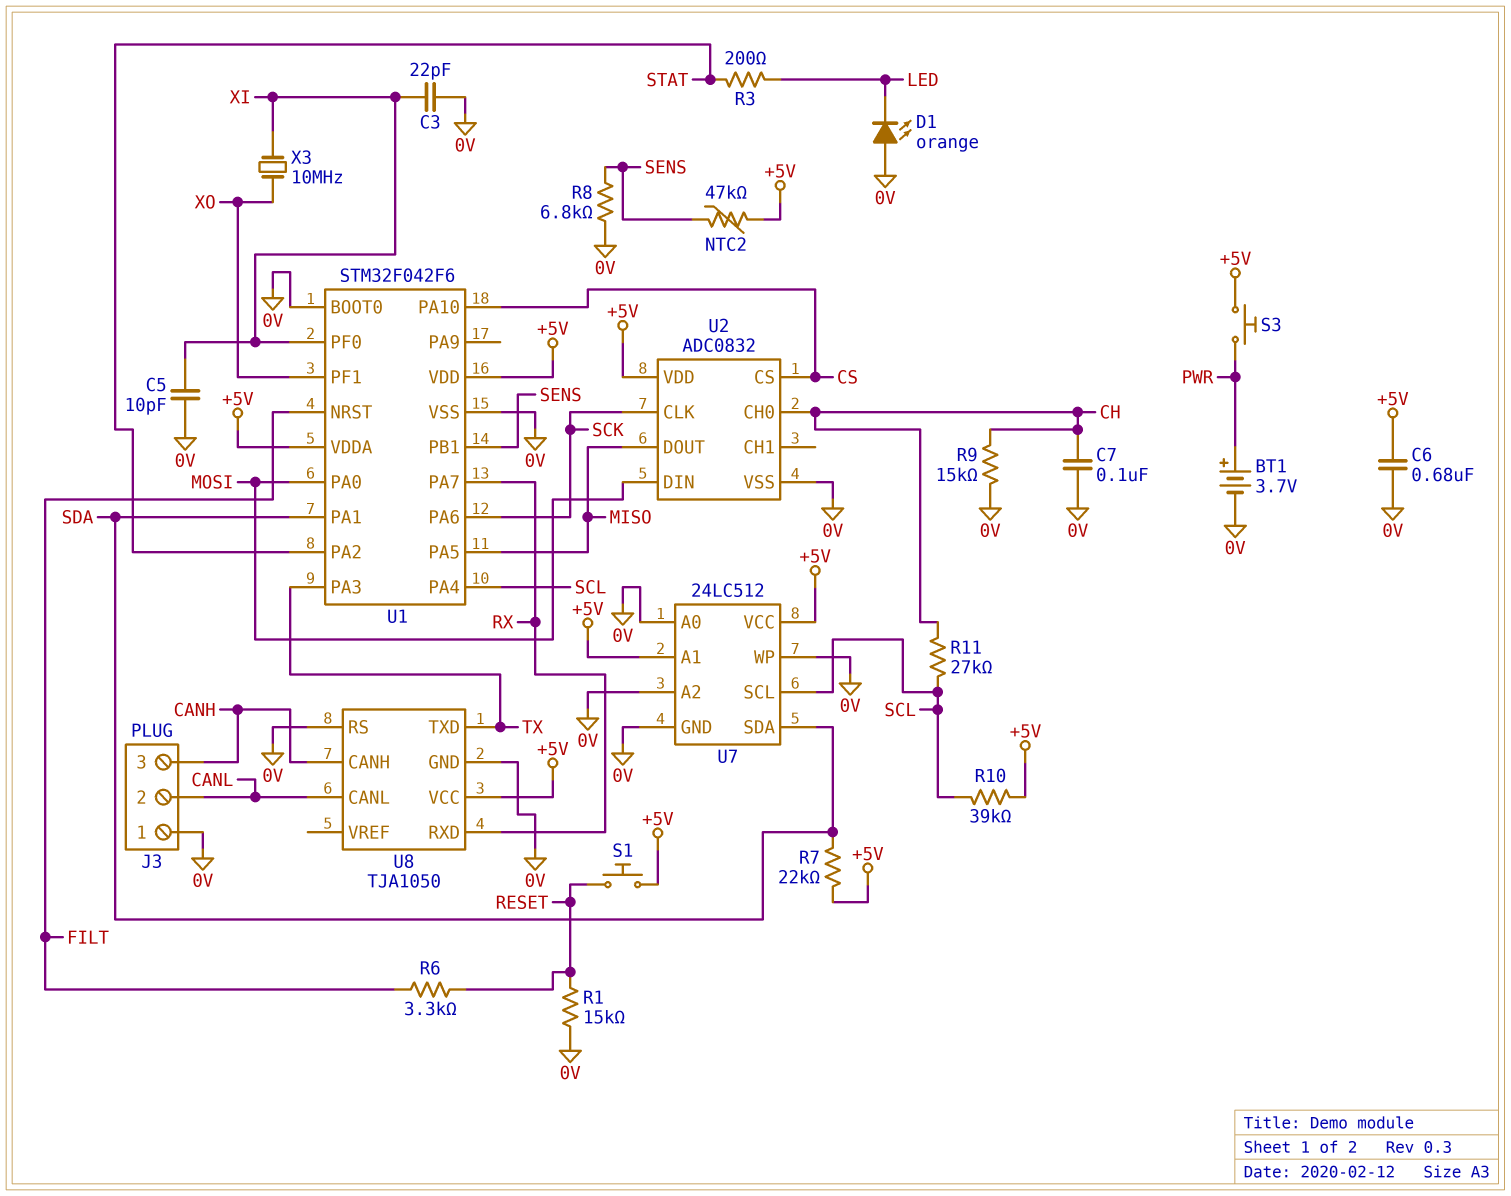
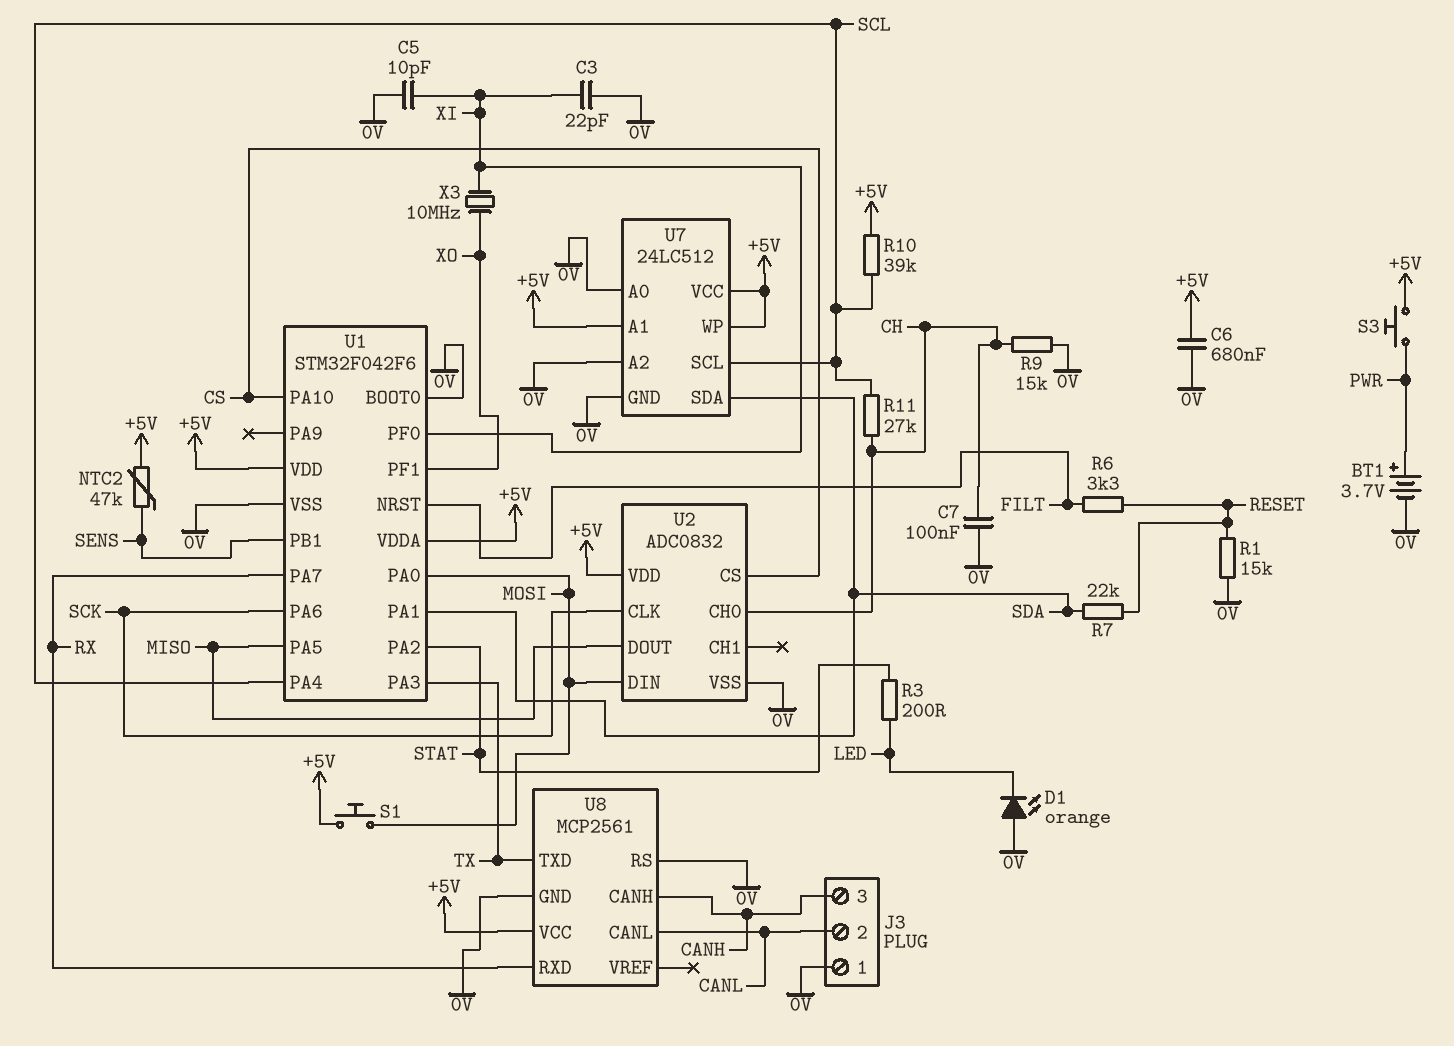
R7: 22k (+5V, SDA) -> 22k (RESET, SDA)
R8: 6.8k (0V, SENS) -> none
S1: button (+5V, RESET) -> button (+5V, MOSI)
U7 pin WP: 0V -> +5V
U8: TJA1050 -> MCP2561

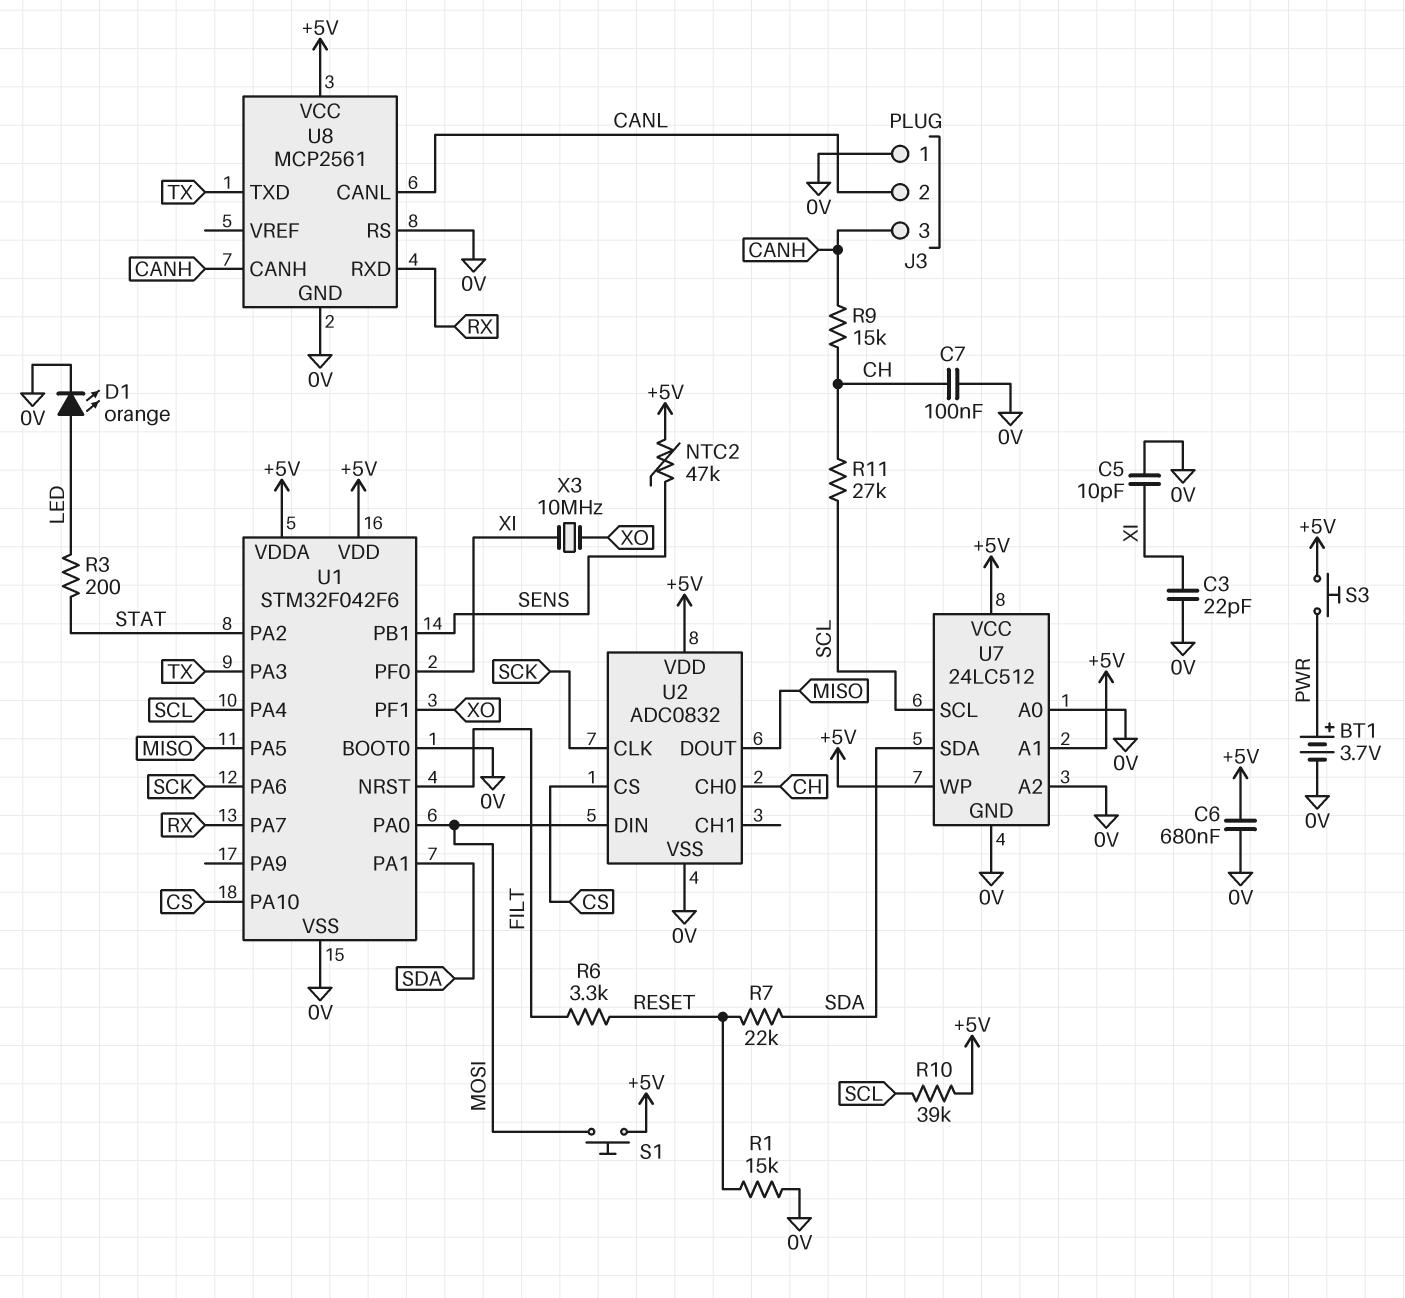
D1: LED orange (A 0V, K LED) -> LED orange (A LED, K 0V)
R9: 15k (0V, CH) -> 15k (CANH, CH)

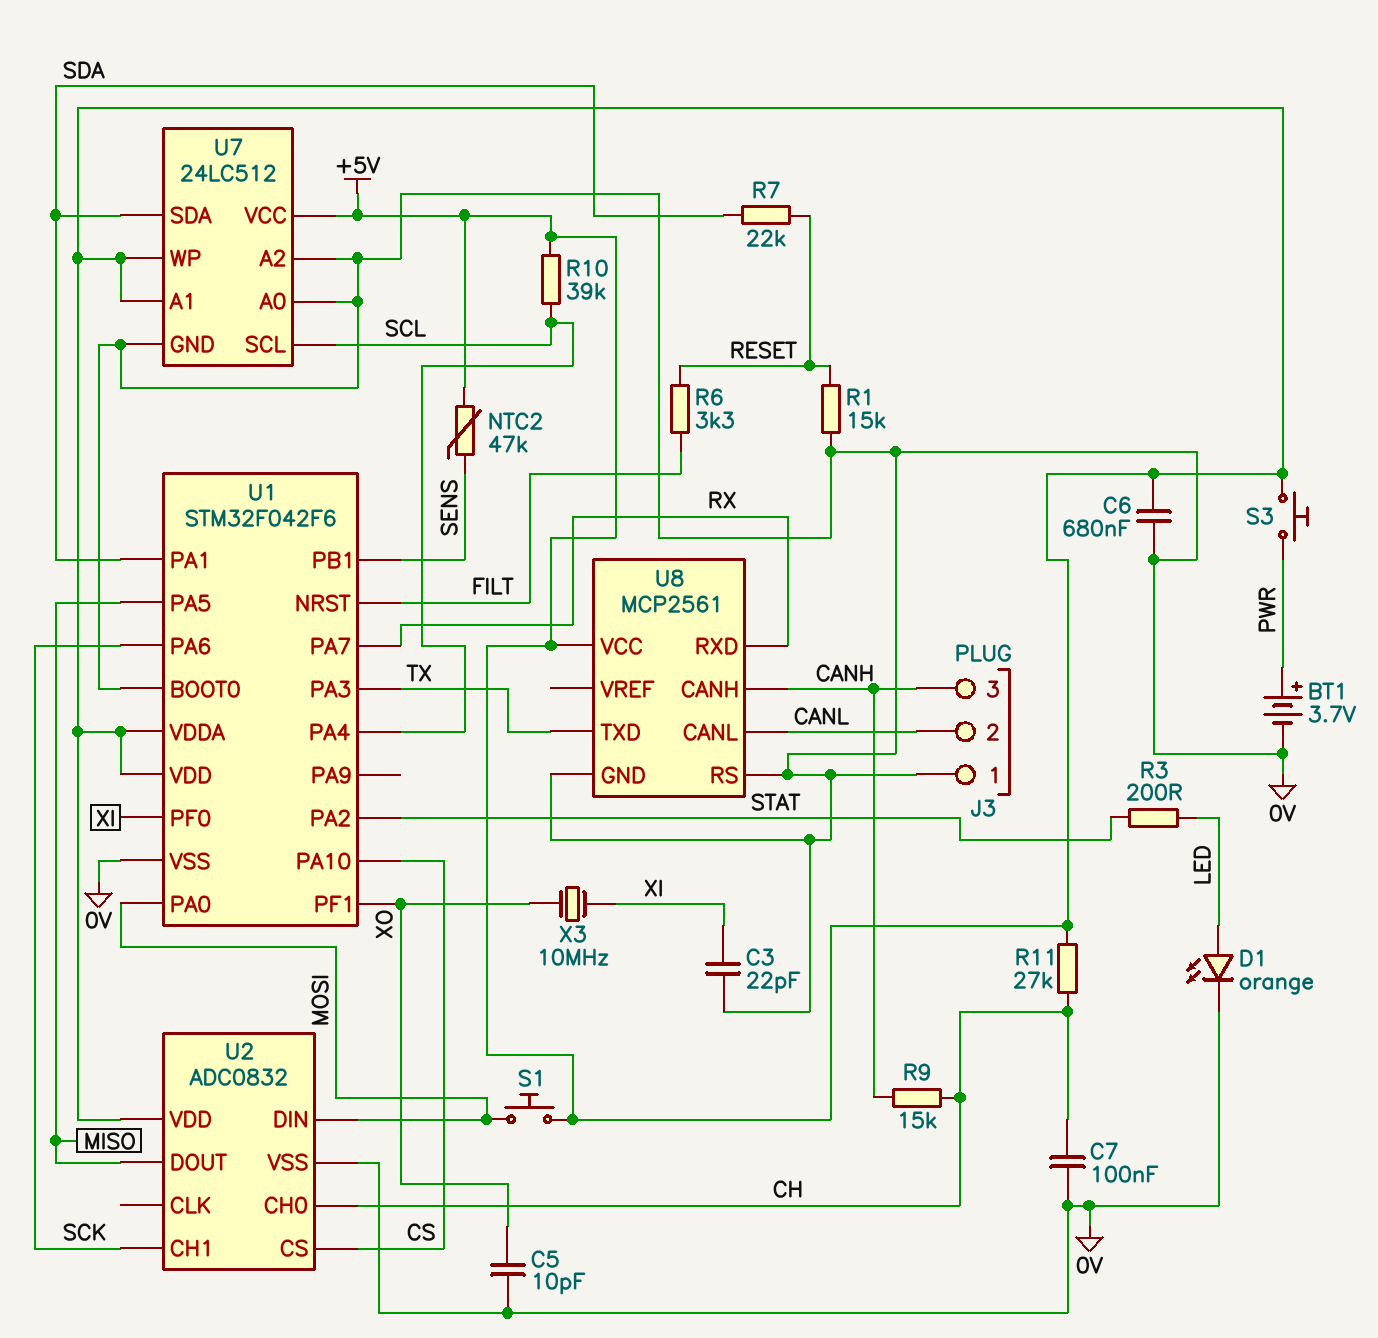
C5: 10pF (0V, XI) -> 10pF (0V, XO)
R11: 27k (CH, SCL) -> 27k (+5V, CH)
U2 pin CH1: none -> SCK
U2 pin CLK: SCK -> none

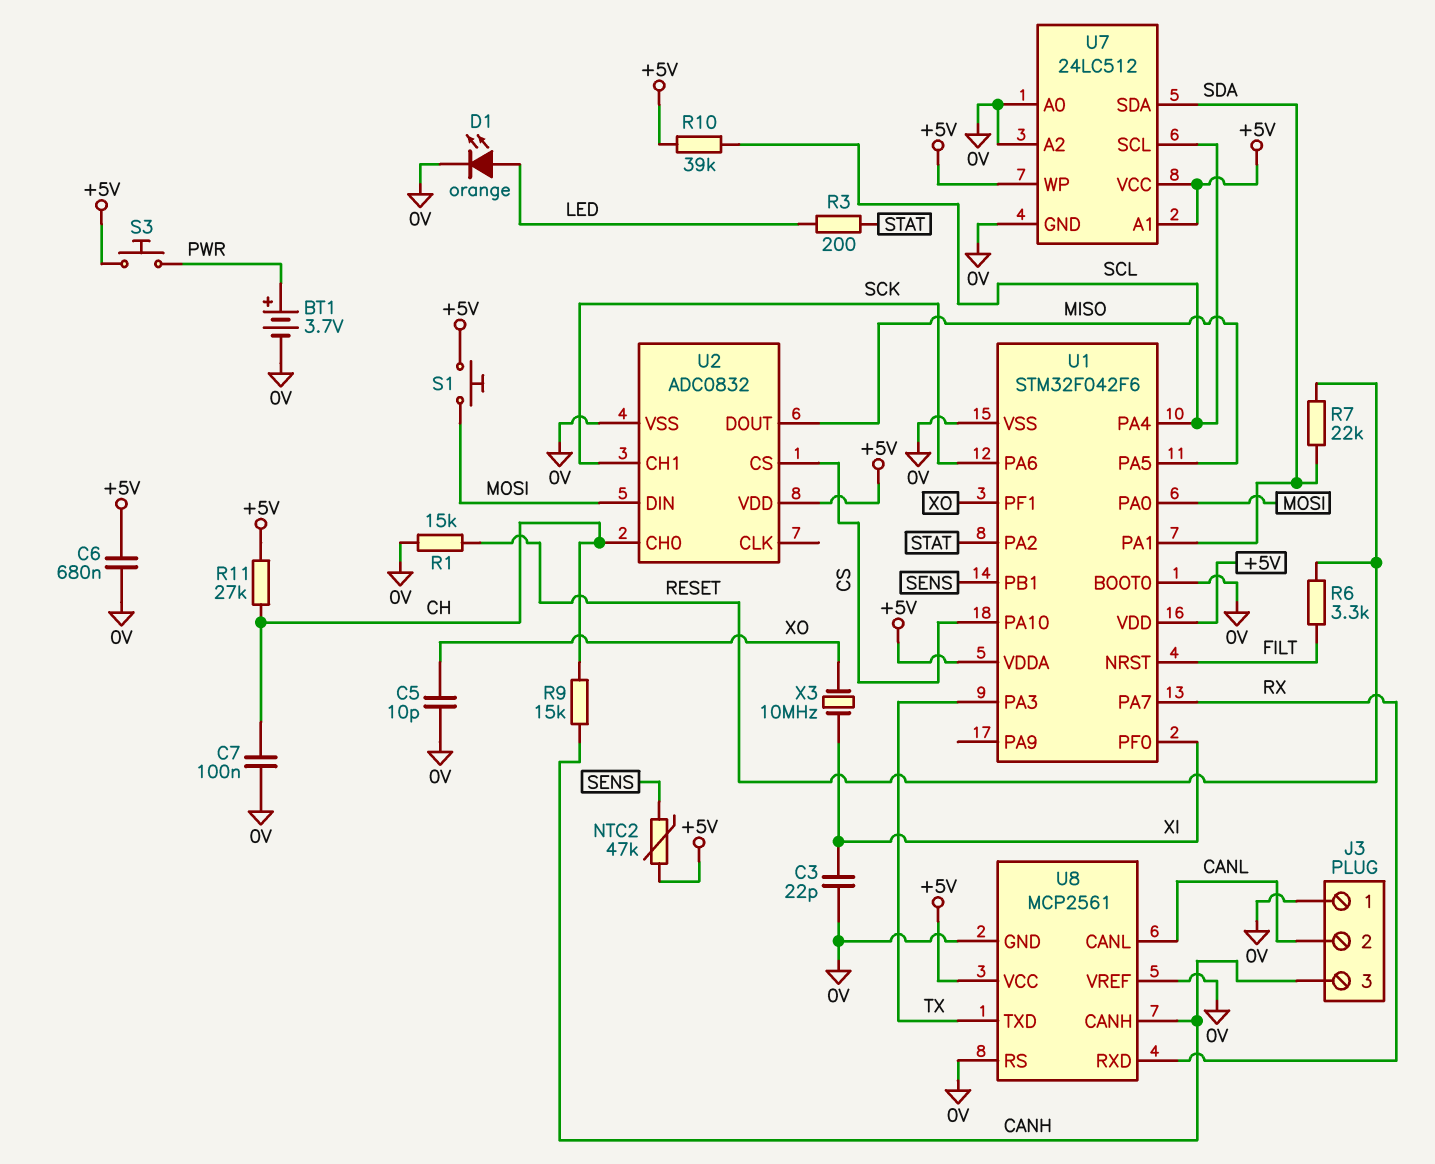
U8 pin VREF: none -> 0V

